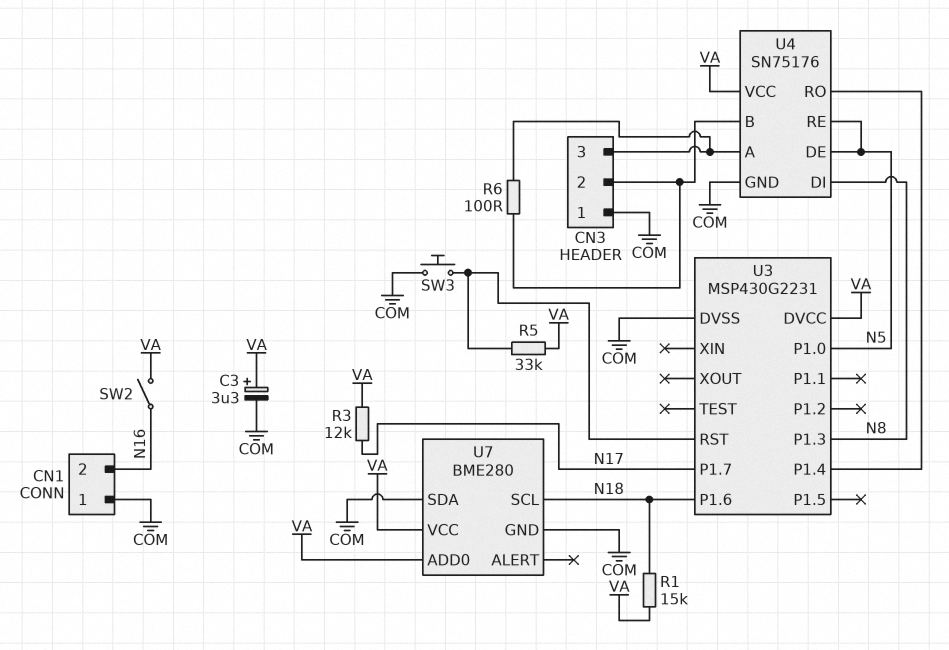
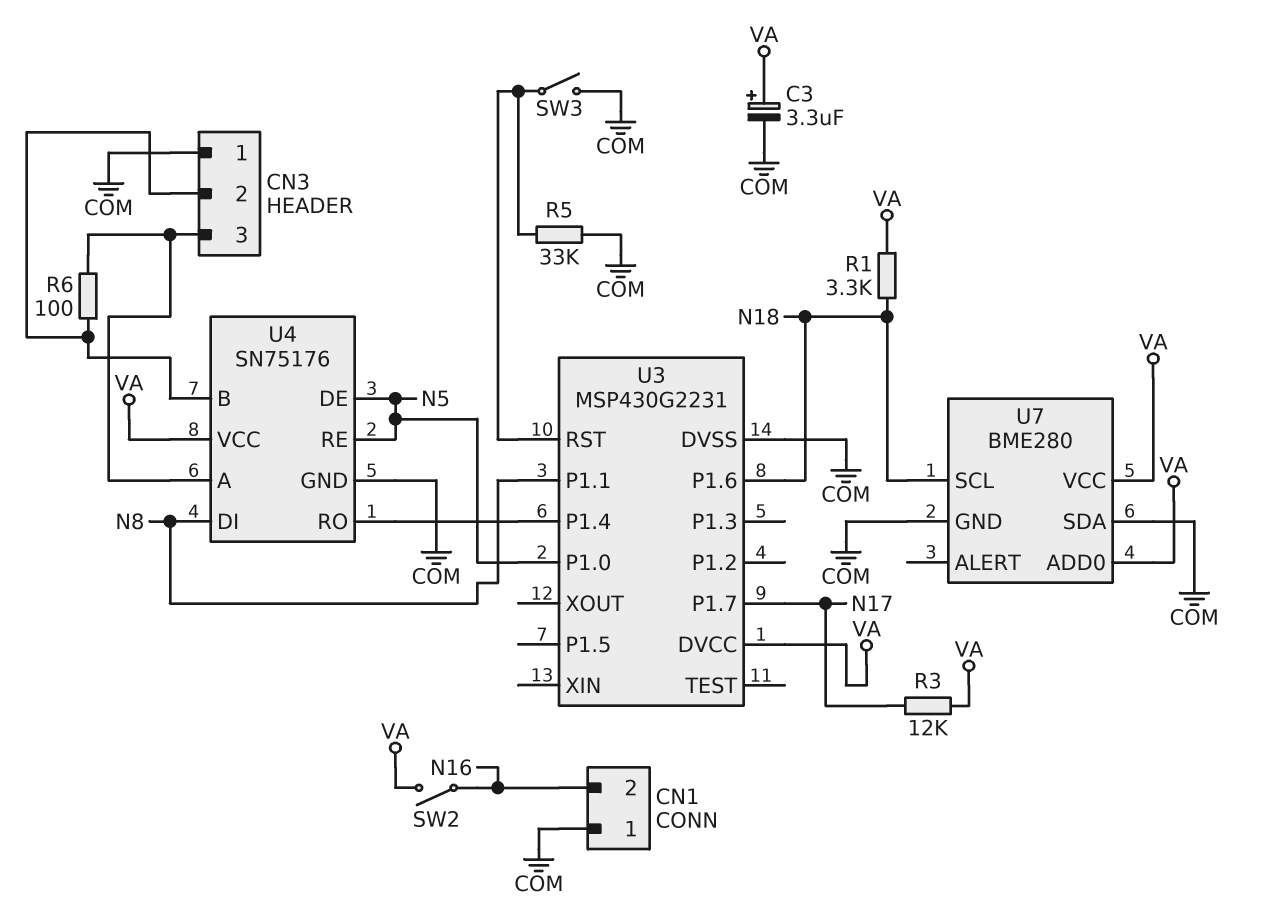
R1: 15k (N18, VA) -> 3.3k (N18, VA)
R5: 33k (U3/RST, VA) -> 33k (COM, U3/RST)
SW3: button (COM, U3/RST) -> switch (COM, U3/RST)
U3 pin P1.1: none -> N8
U3 pin P1.3: N8 -> none

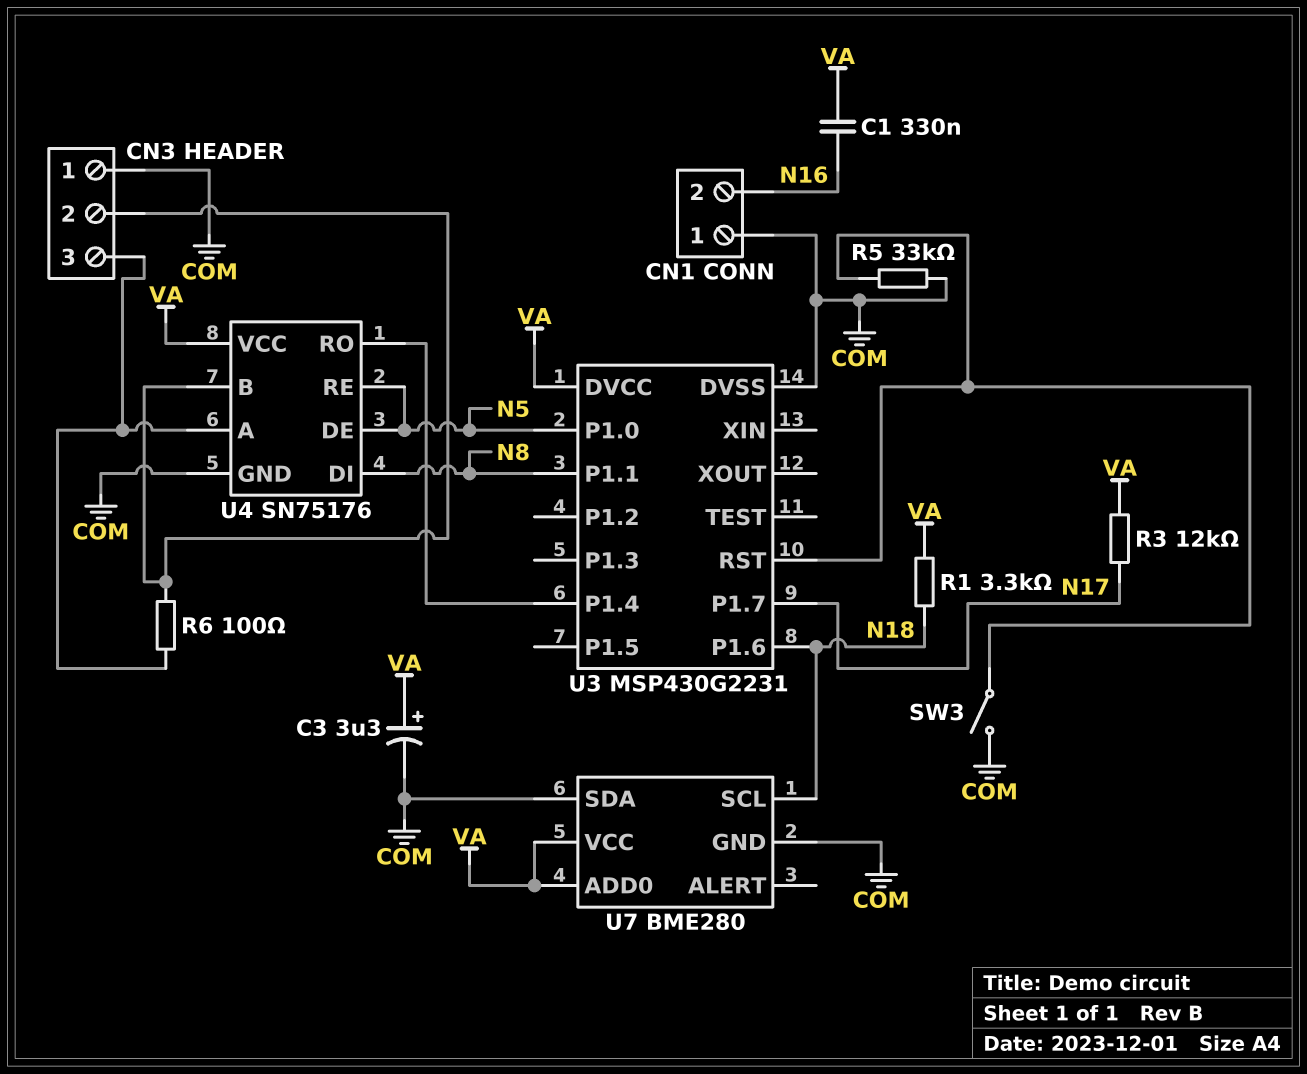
C1: none -> 330nF (N16, VA)
SW2: switch (N16, VA) -> none

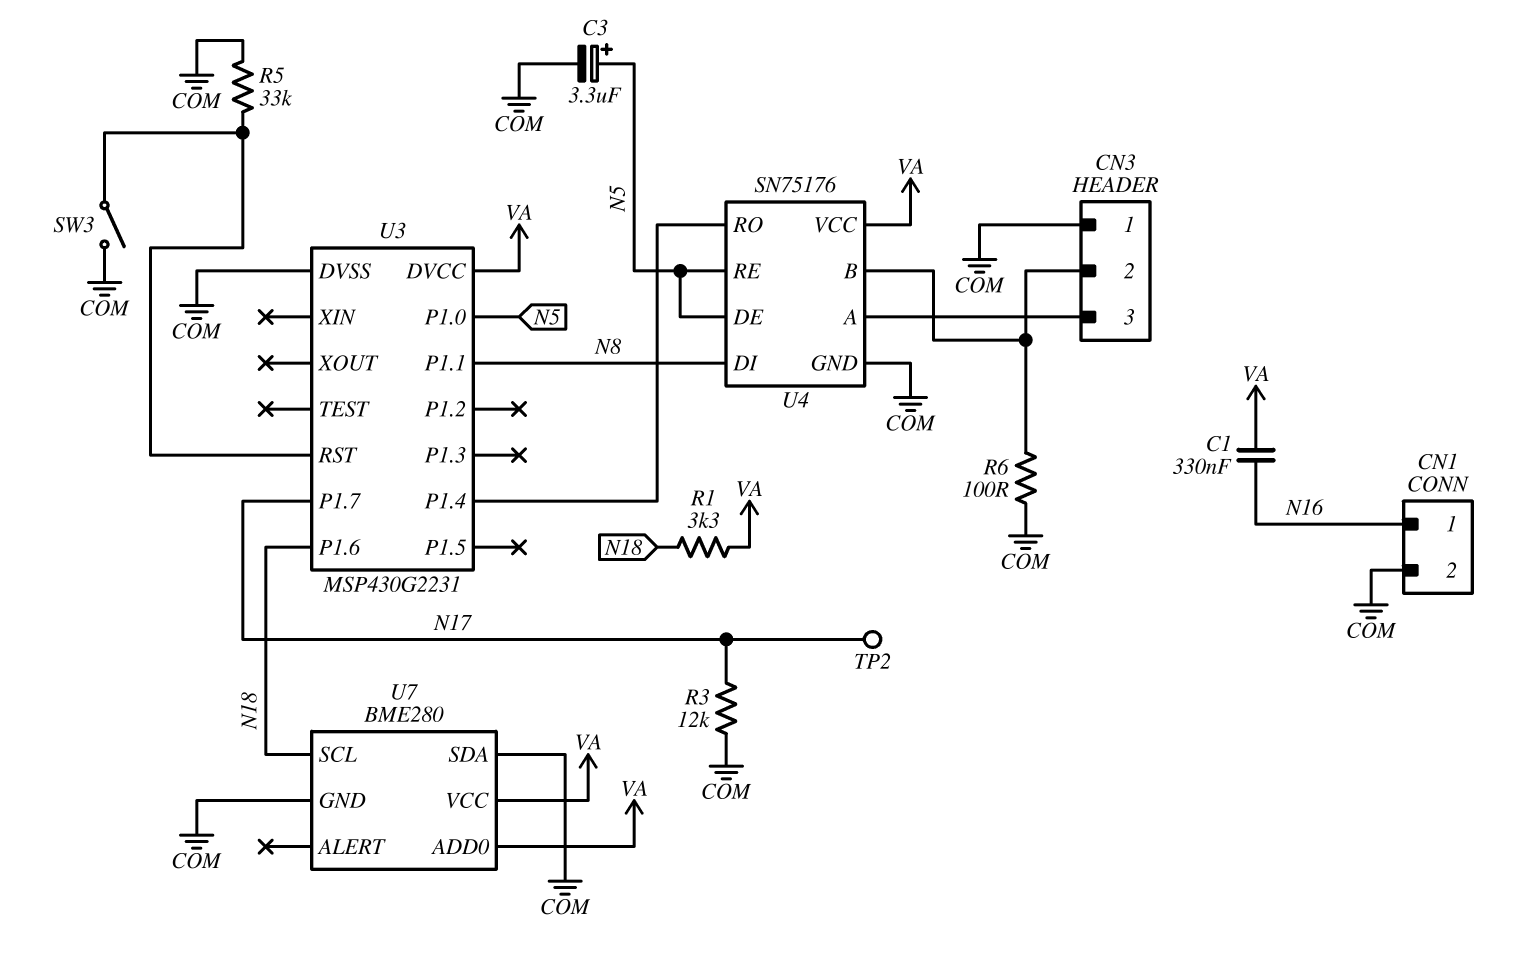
C3: 3.3uF (plus VA, minus COM) -> 3.3uF (plus N5, minus COM)
CN1 pin 1: COM -> N16
CN1 pin 2: N16 -> COM
R3: 12k (N17, VA) -> 12k (COM, N17)
R6: 100 (CN3/2, CN3/3) -> 100 (CN3/2, COM)
TP2: none -> test point (N17)

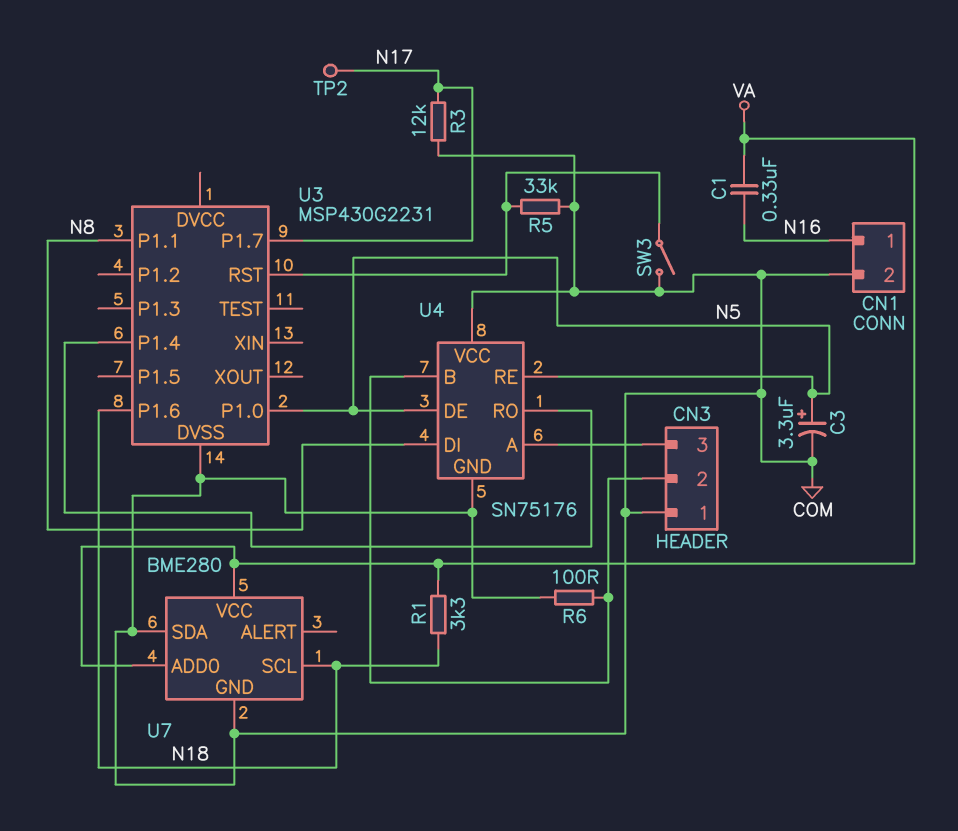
U3 pin DVCC: VA -> none
U4 pin VCC: VA -> COM

